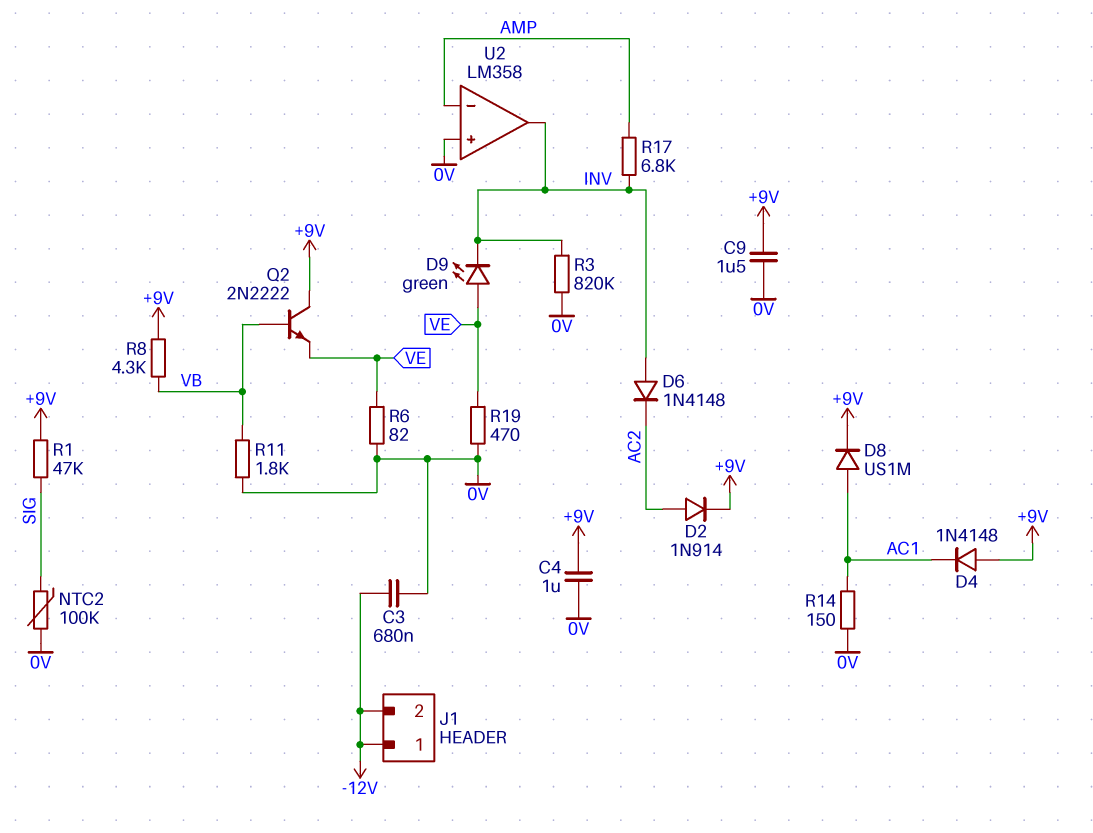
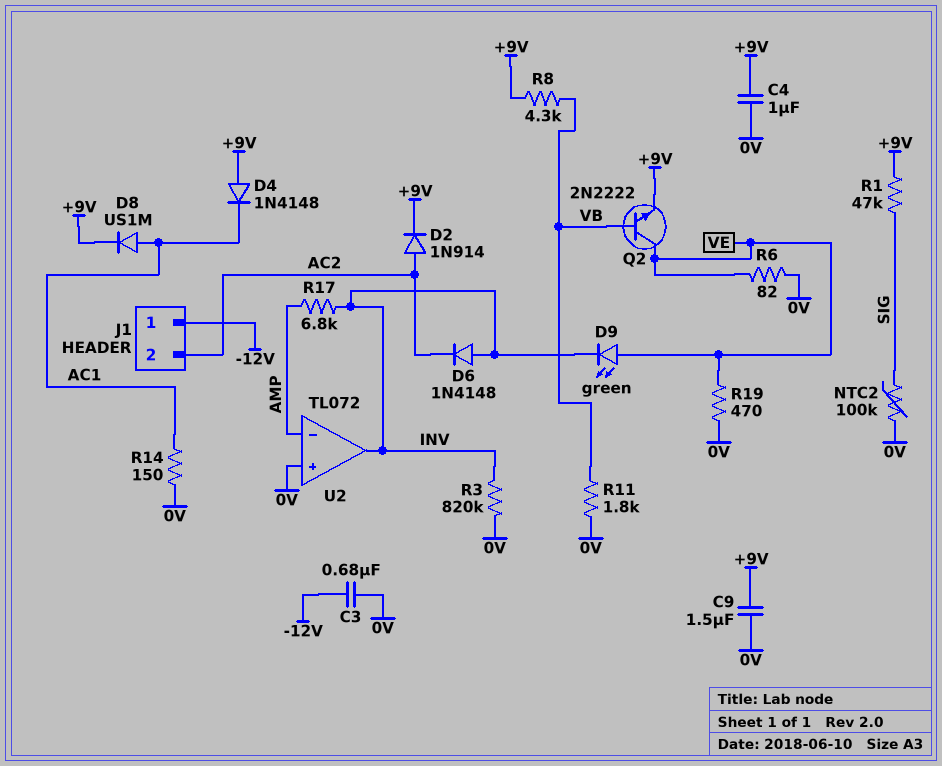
J1 pin 2: -12V -> AC2
Q2: NPN 2N2222 (B VB, C +9V, E VE) -> NPN 2N2222 (B VB, C VE, E +9V)
U2: LM358 -> TL072

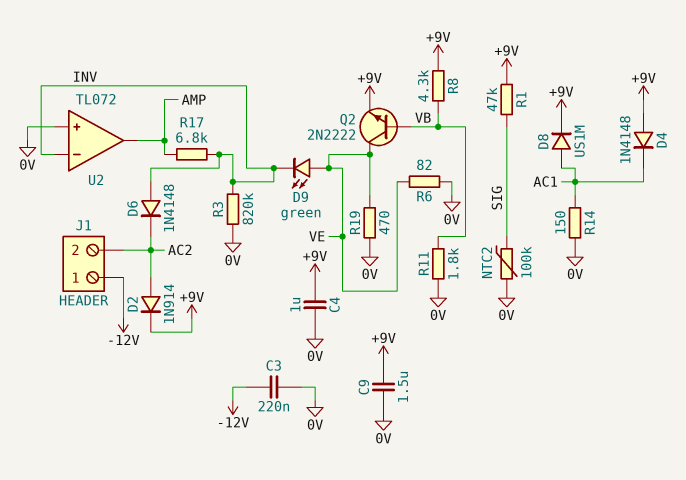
C3: 680nF (-12V, 0V) -> 220nF (-12V, 0V)
U2 pin in-: AMP -> INV
U2 pin out: INV -> AMP

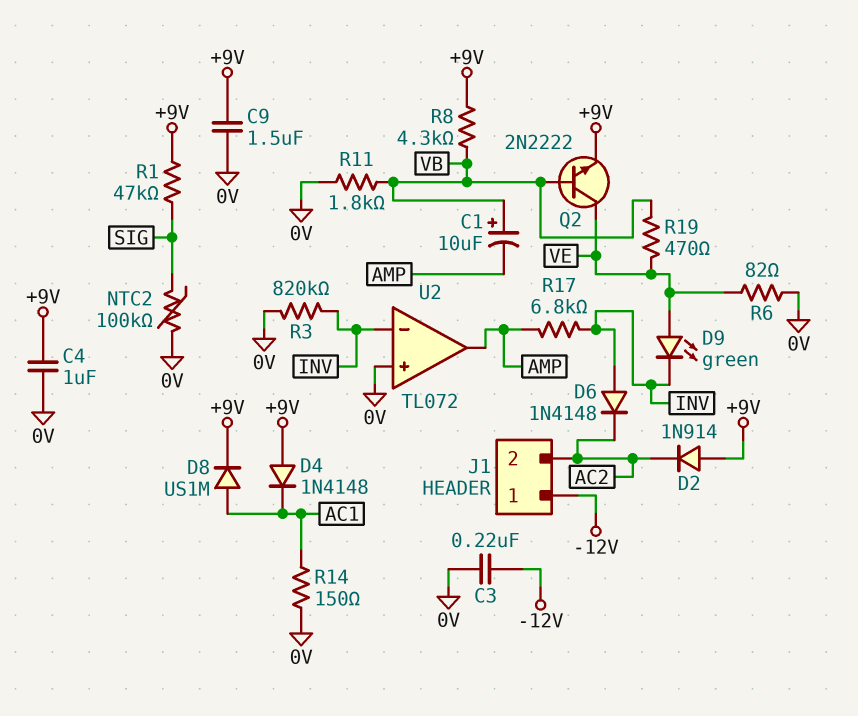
C1: none -> 10uF (plus VB, minus AMP)
D2: diode 1N914 (A AC2, K +9V) -> diode 1N914 (A +9V, K AC2)
R19: 470 (0V, VE) -> 470 (VB, VE)

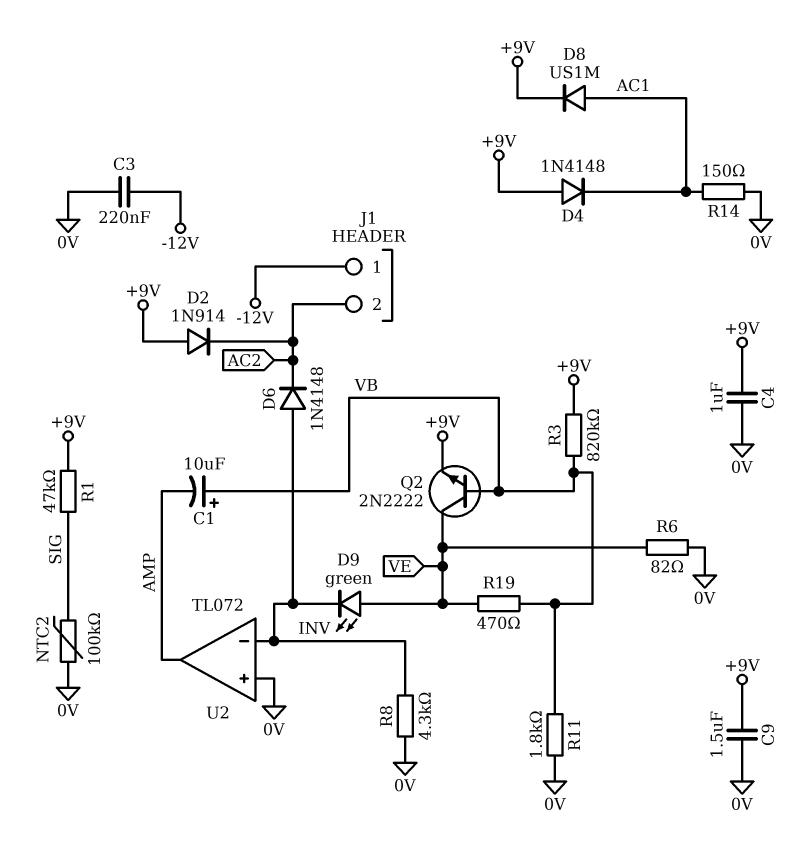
R3: 820k (0V, INV) -> 820k (+9V, VB)
R8: 4.3k (+9V, VB) -> 4.3k (0V, INV)
R17: 6.8k (AMP, INV) -> none

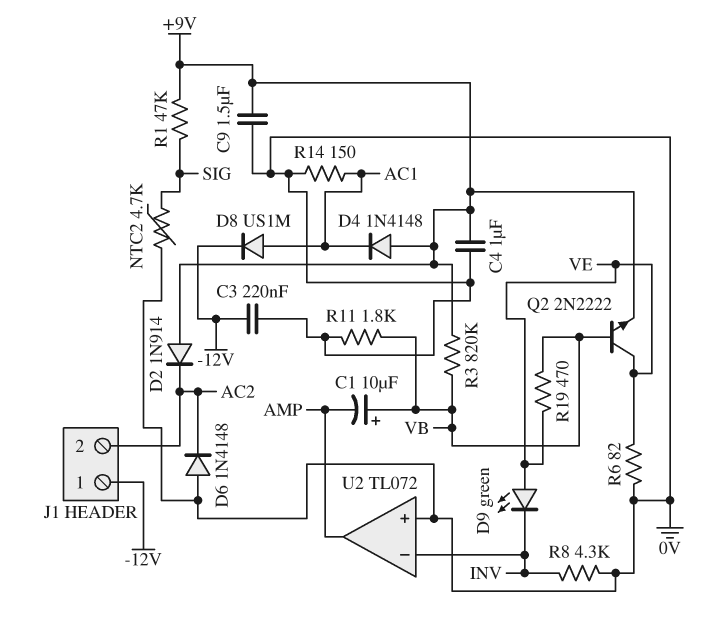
D6: diode 1N4148 (A INV, K AC2) -> diode 1N4148 (A 0V, K AC2)
D8: diode US1M (A AC1, K +9V) -> diode US1M (A AC1, K -12V)
NTC2: 100k (0V, SIG) -> 4.7k (0V, SIG)

